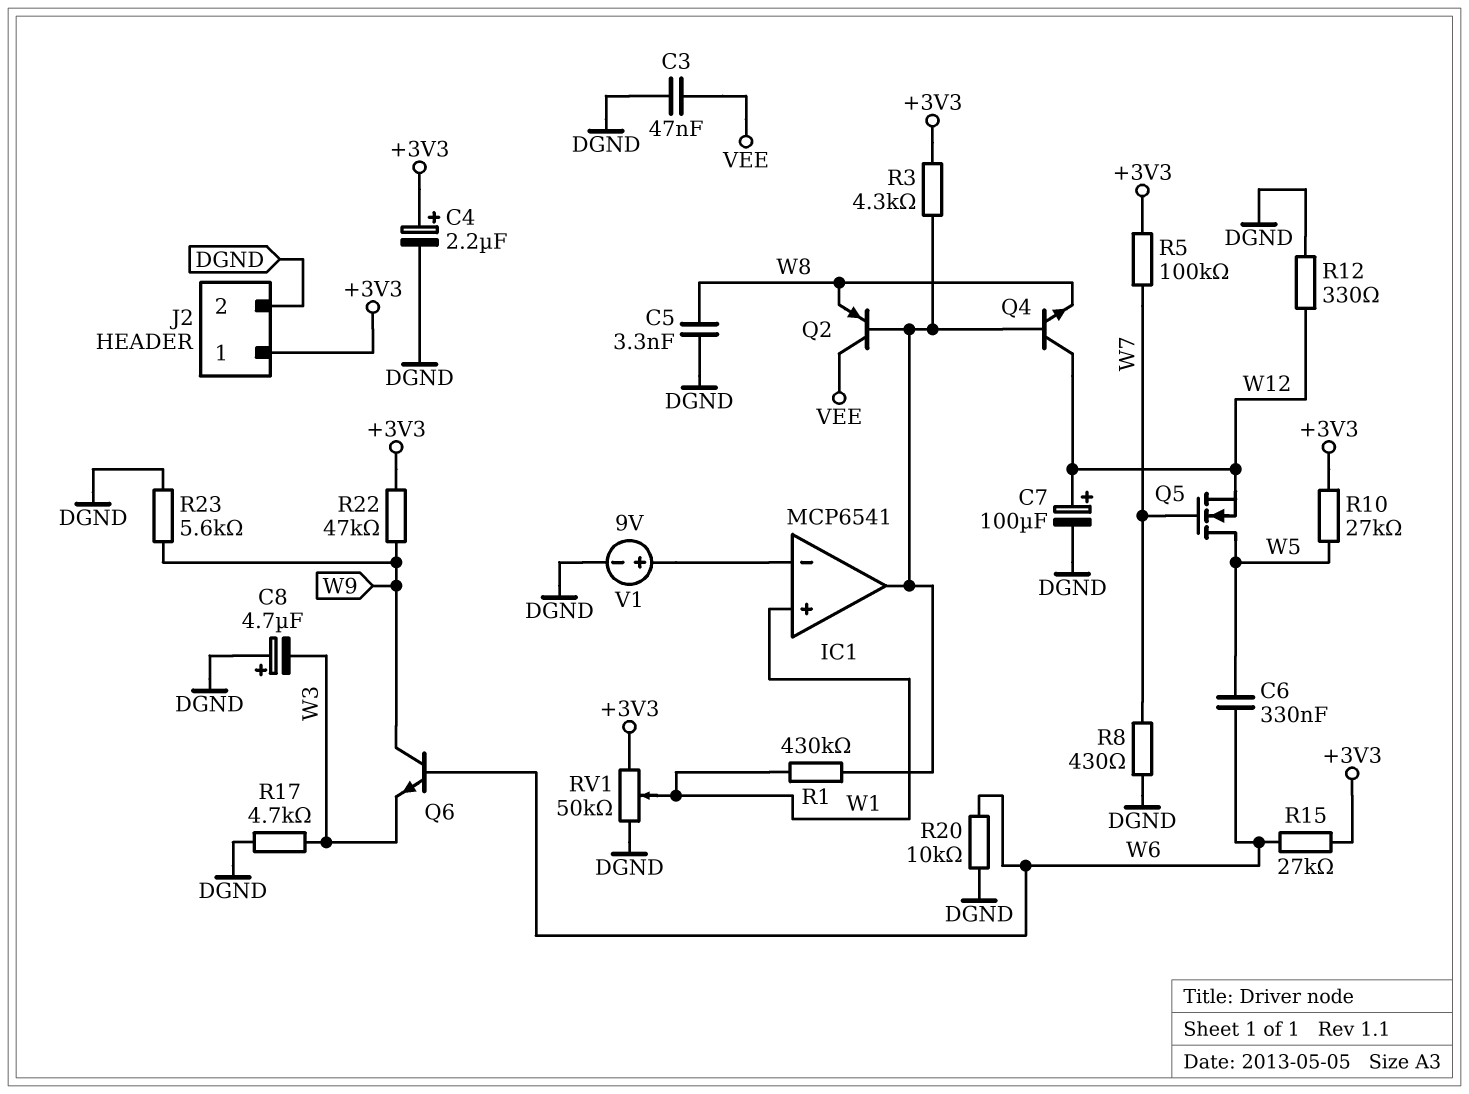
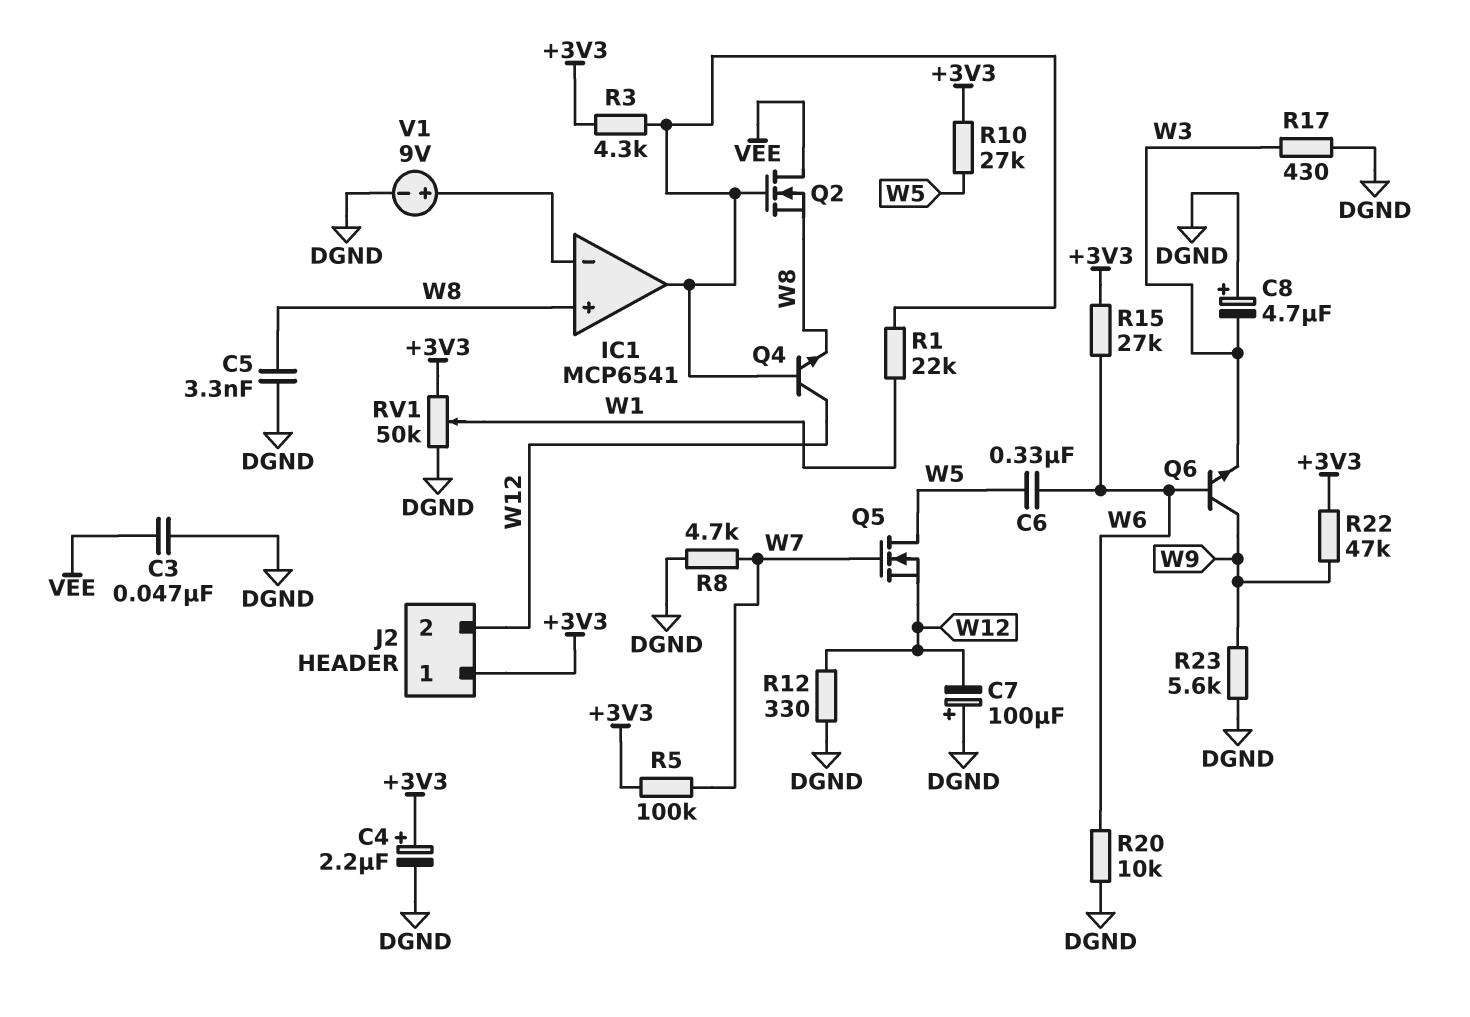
C7: 100uF (plus W12, minus DGND) -> 100uF (plus DGND, minus W12)
IC1 pin in+: W1 -> W8
J2 pin 2: DGND -> W12
Q2: PNP (B IC1/out, C VEE, E W8) -> NMOS (G IC1/out, D VEE, S W8)
R1: 430k (IC1/out, W1) -> 22k (IC1/out, W1)
R8: 430 (DGND, W7) -> 4.7k (DGND, W7)
R17: 4.7k (DGND, W3) -> 430 (DGND, W3)

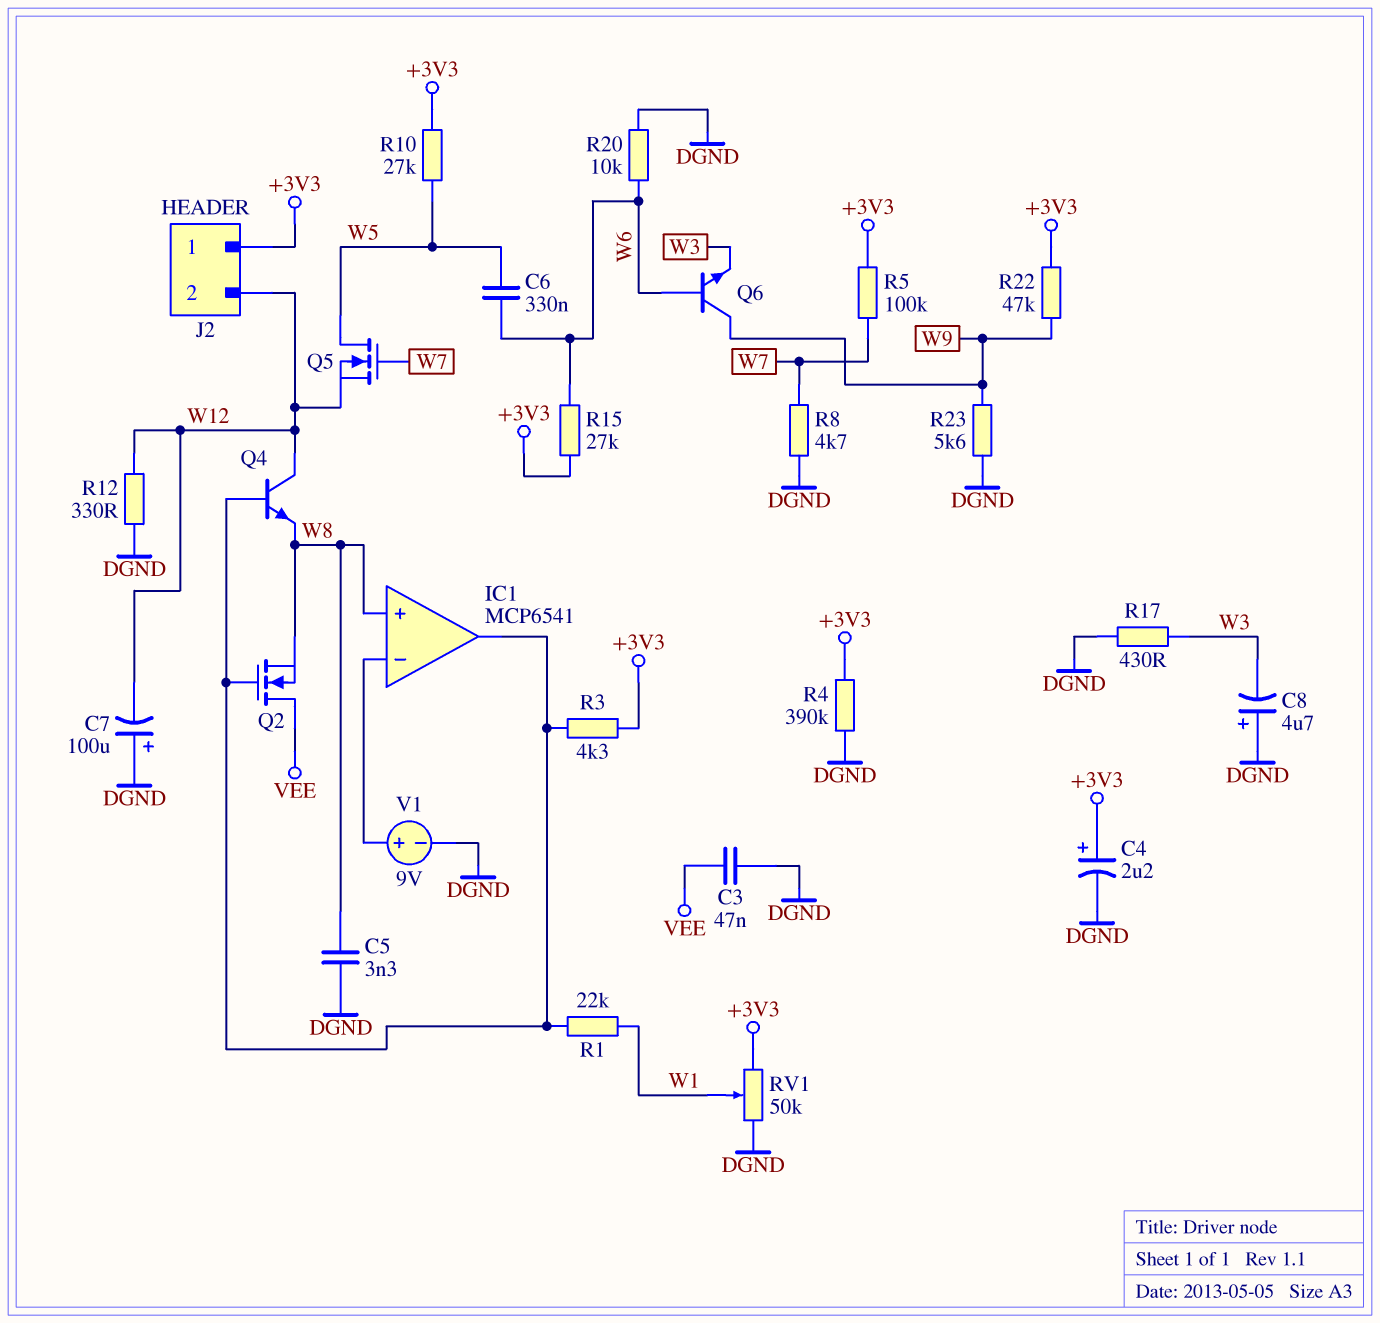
R4: none -> 390k (+3V3, DGND)

